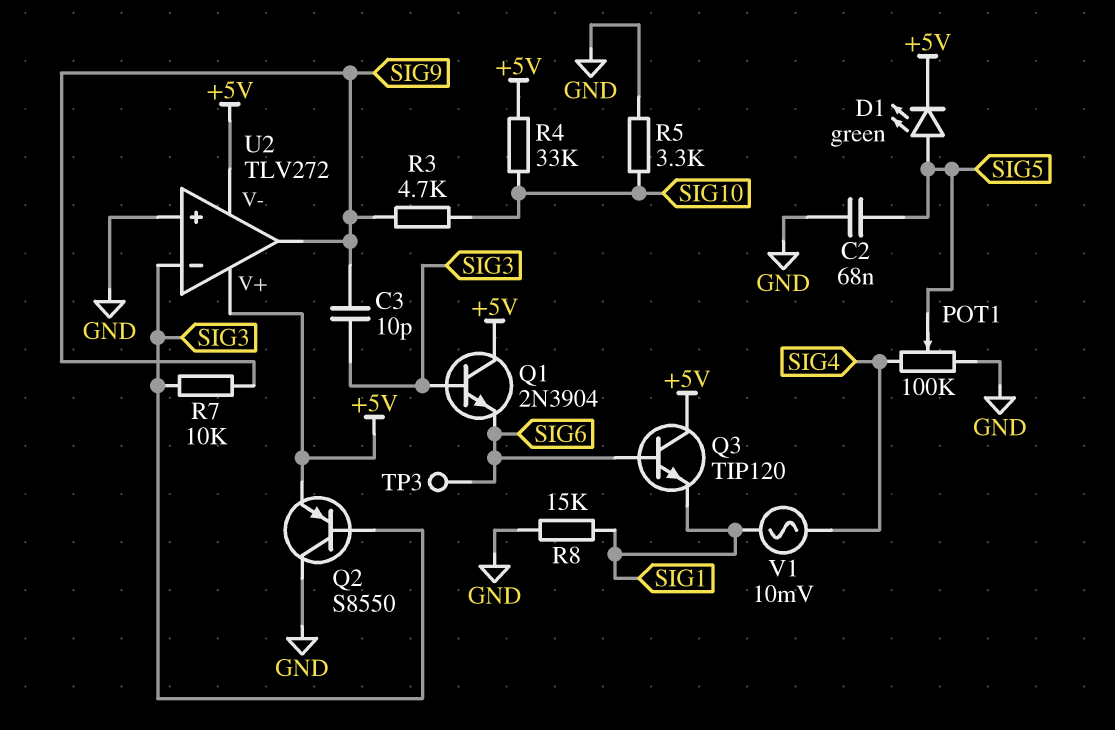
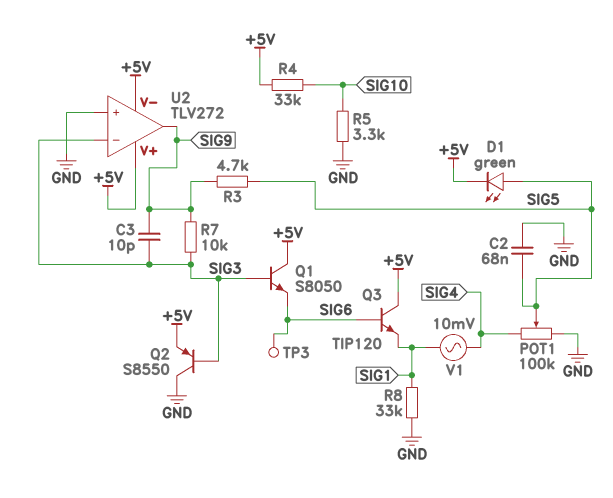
Q1: NPN 2N3904 (B SIG3, C +5V, E SIG6) -> NPN S8050 (B SIG3, C +5V, E SIG6)
R3: 4.7k (SIG9, SIG10) -> 4.7k (SIG5, SIG9)
R8: 15k (GND, SIG1) -> 33k (GND, SIG1)

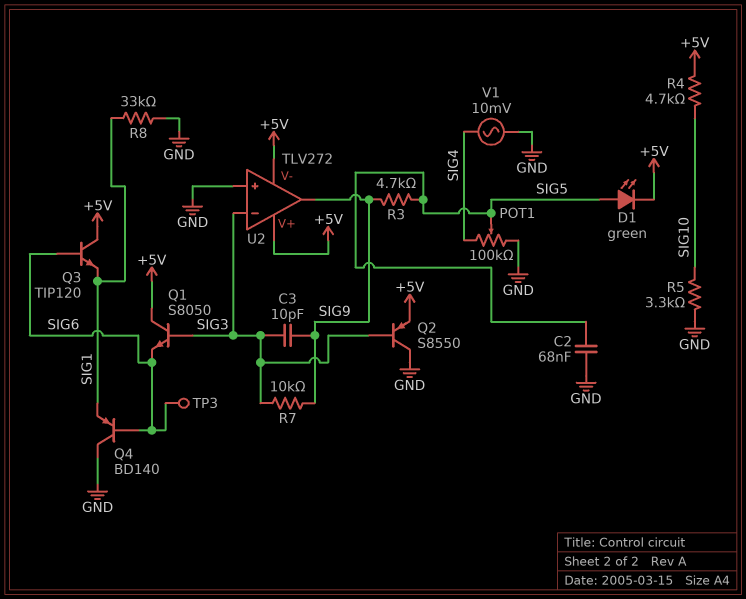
Q4: none -> PNP BD140 (B SIG6, C GND, E SIG1)
R4: 33k (+5V, SIG10) -> 4.7k (+5V, SIG10)
V1: AC 10mV (SIG1, SIG4) -> AC 10mV (GND, SIG4)

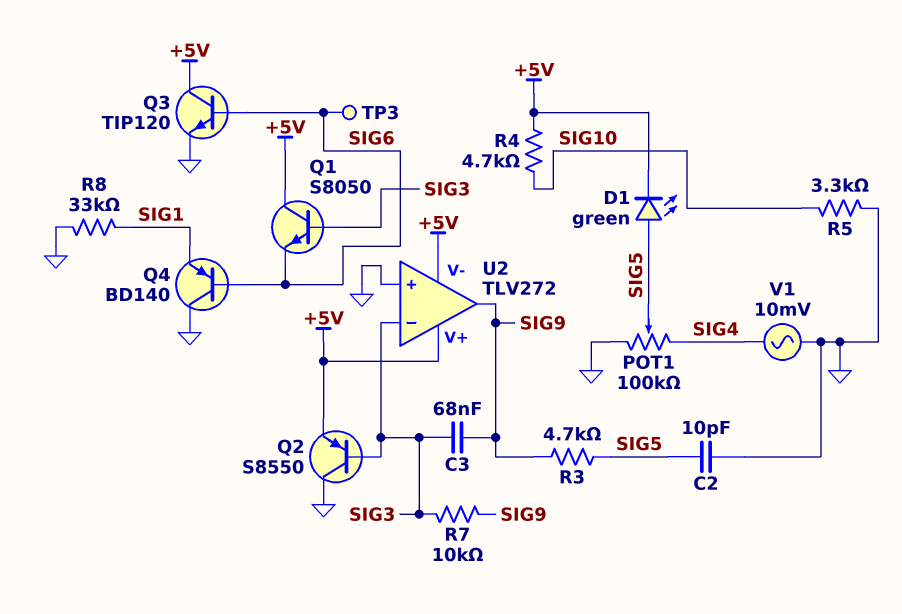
C2: 68nF (GND, SIG5) -> 10pF (GND, SIG5)
C3: 10pF (SIG3, SIG9) -> 68nF (SIG3, SIG9)
Q3: NPN TIP120 (B SIG6, C +5V, E SIG1) -> NPN TIP120 (B SIG6, C +5V, E GND)

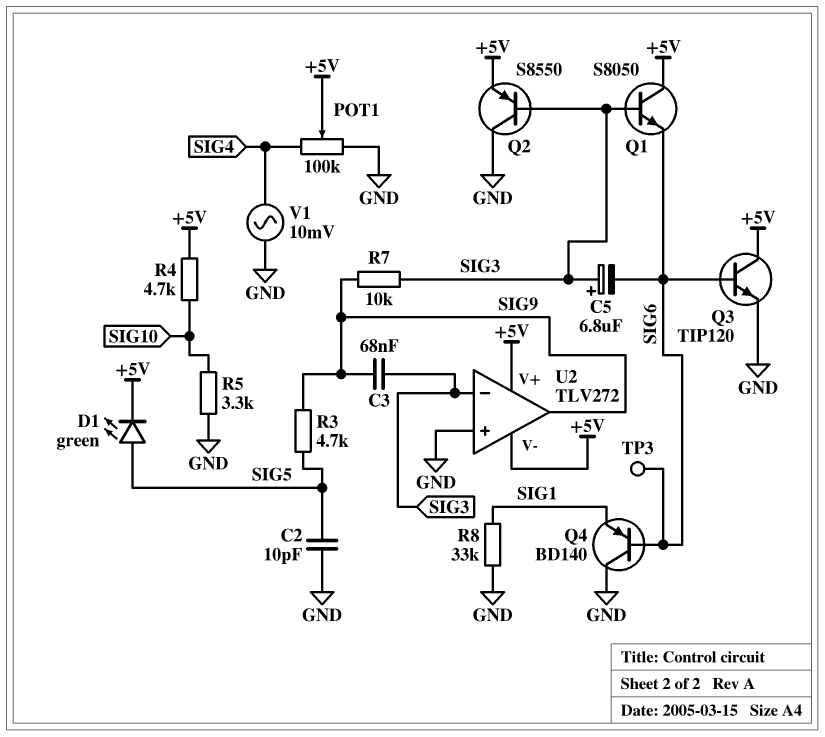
C5: none -> 6.8uF (plus SIG3, minus SIG6)
POT1: 100k (GND, SIG4, wiper SIG5) -> 100k (GND, SIG4, wiper +5V)

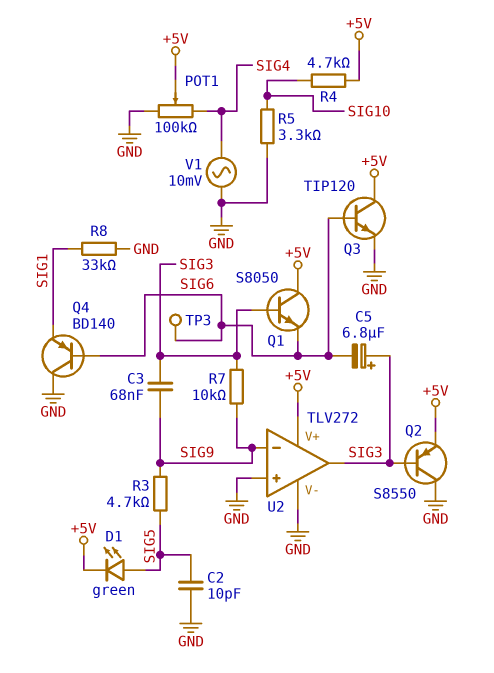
U2 pin V-: +5V -> GND
U2 pin in-: SIG3 -> SIG9
U2 pin out: SIG9 -> SIG3

